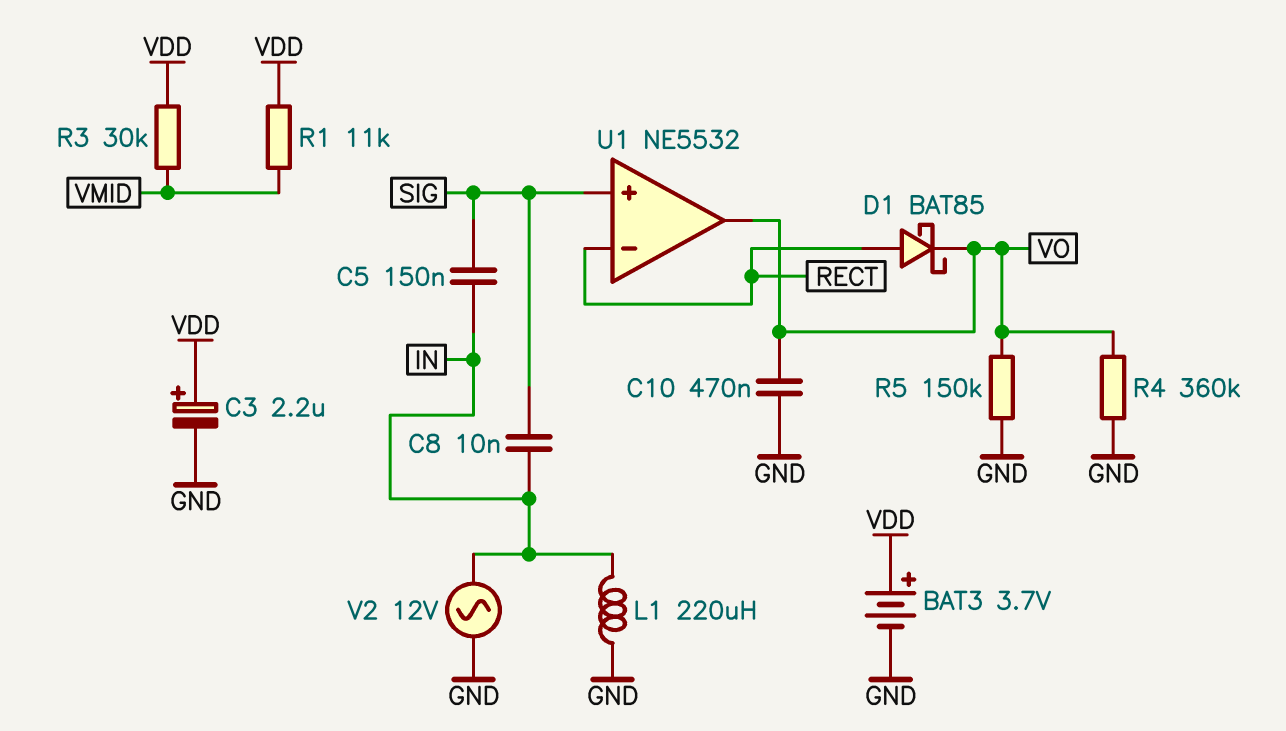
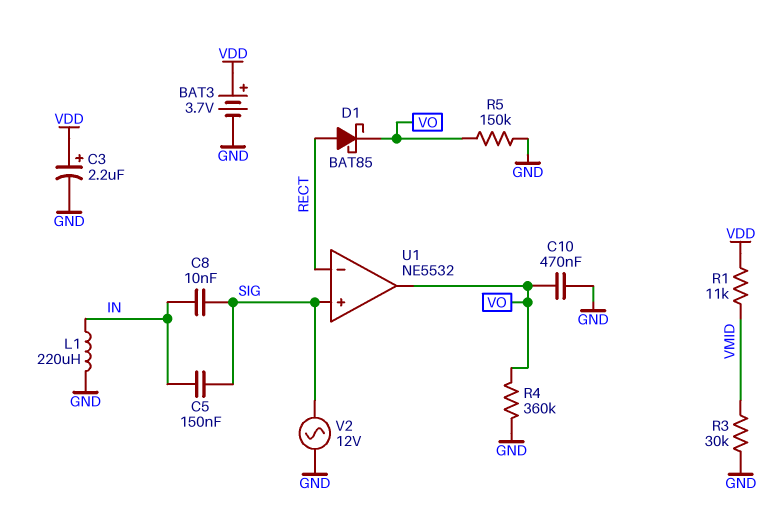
R3: 30k (VDD, VMID) -> 30k (GND, VMID)
V2: AC 12V (GND, IN) -> AC 12V (GND, SIG)

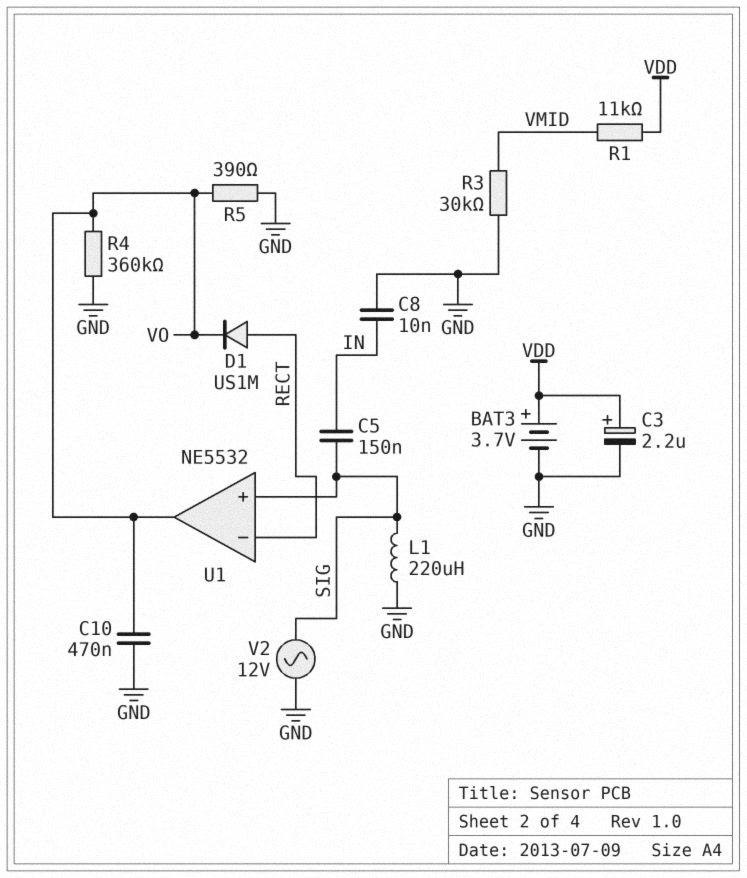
C8: 10nF (IN, SIG) -> 10nF (GND, IN)
D1: schottky BAT85 (A RECT, K VO) -> diode US1M (A RECT, K VO)
L1: 220uH (GND, IN) -> 220uH (GND, SIG)
R5: 150k (GND, VO) -> 390 (GND, VO)

